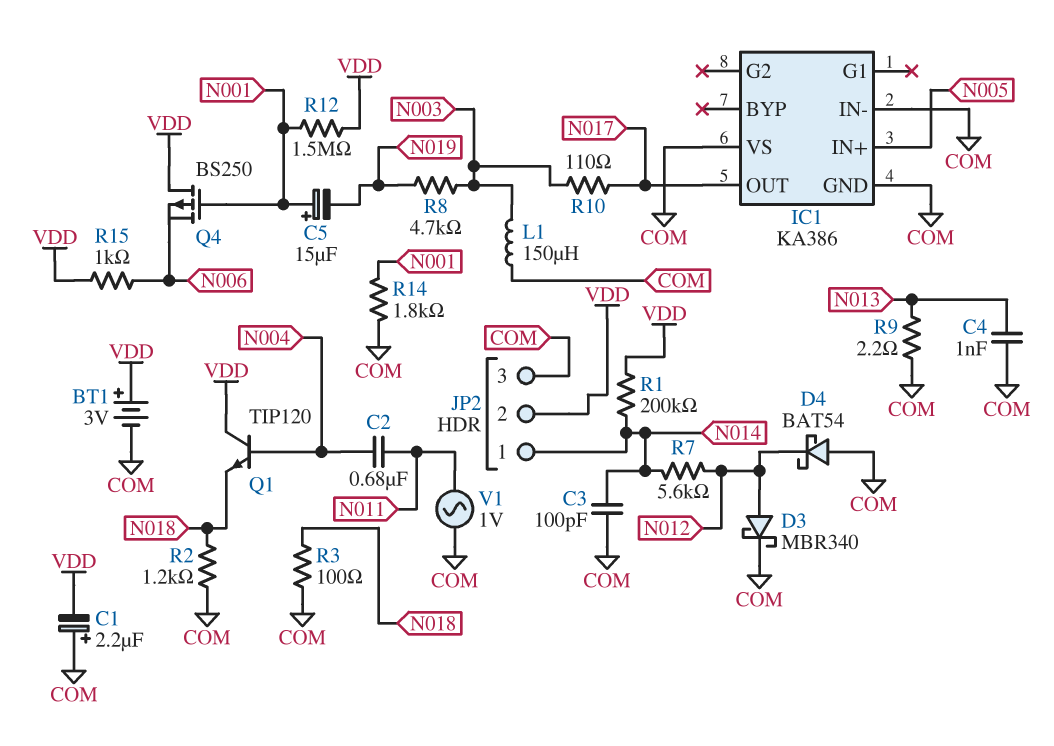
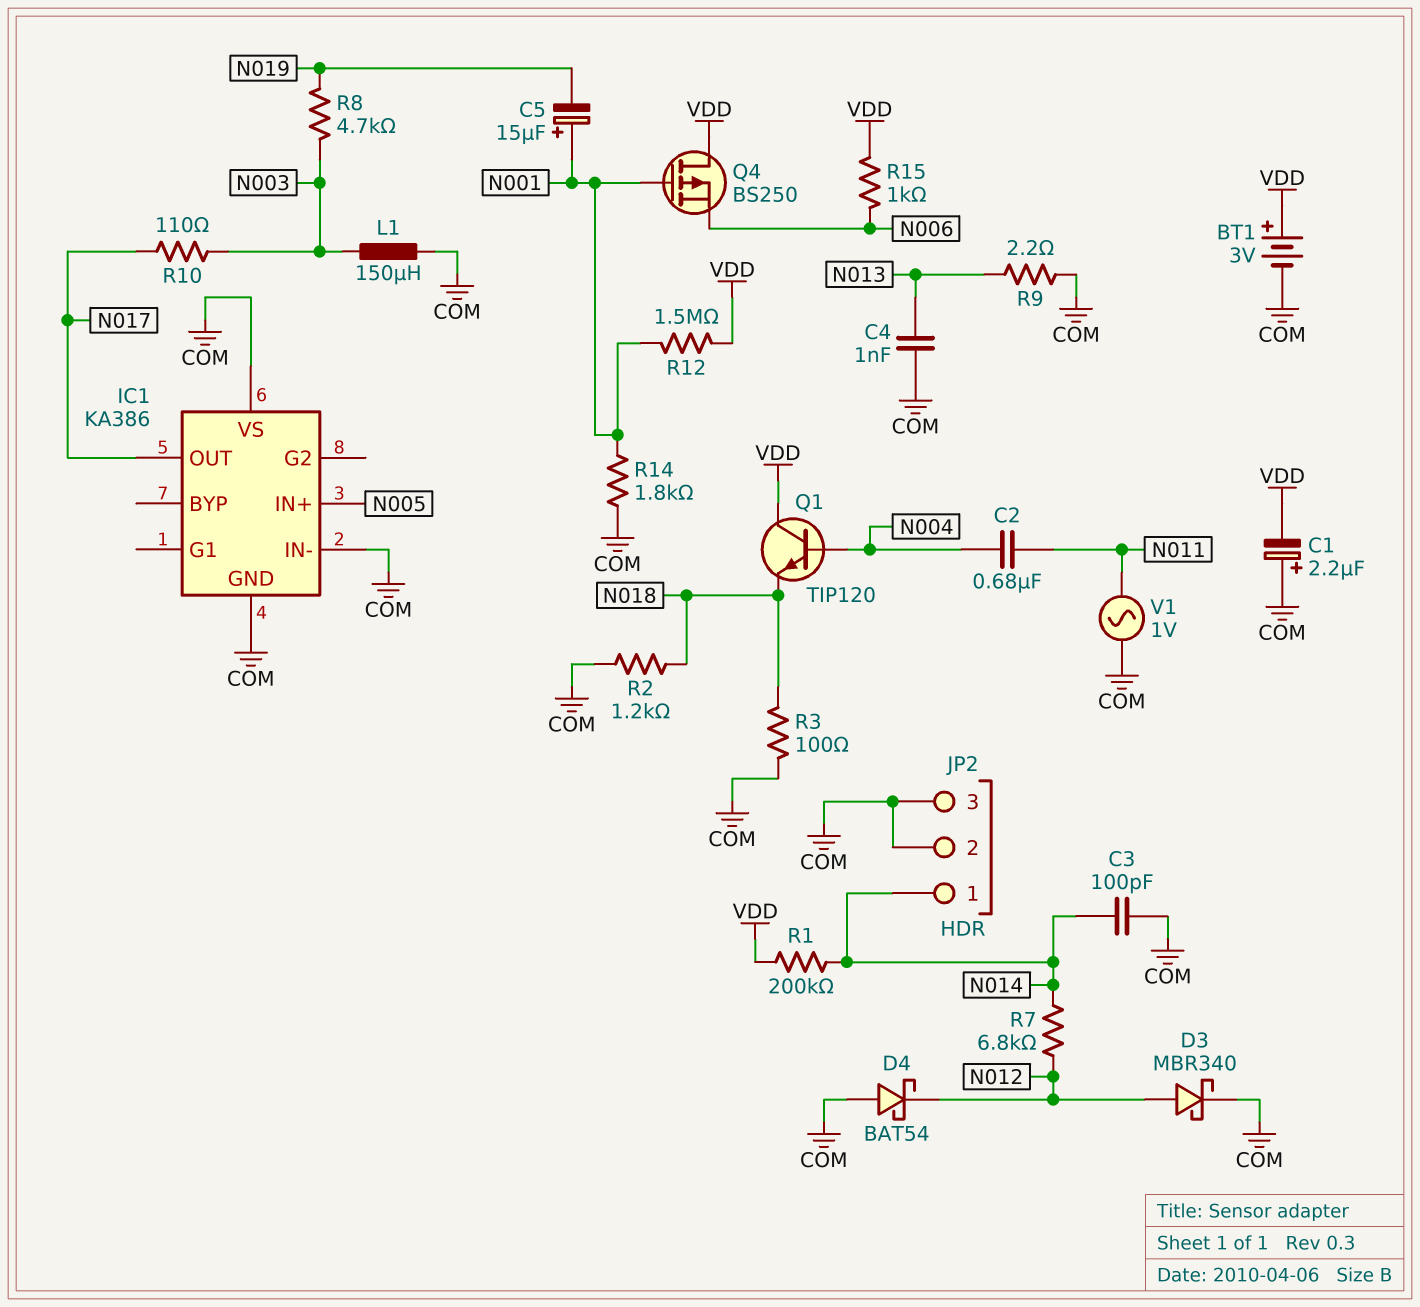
JP2 pin 2: VDD -> COM
R7: 5.6k (N012, N014) -> 6.8k (N012, N014)

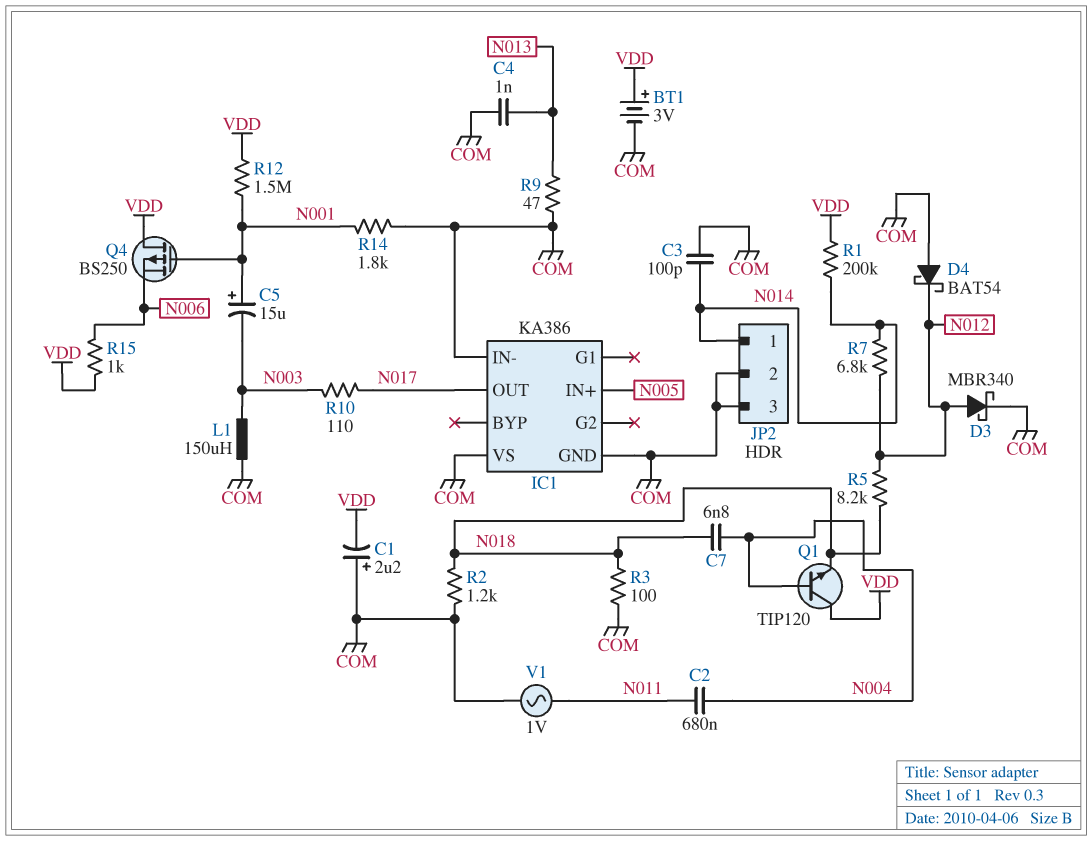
C5: 15uF (plus N001, minus N019) -> 15uF (plus N001, minus N003)
C7: none -> 6.8nF (N004, N018)
R5: none -> 8.2k (N012, N018)
R8: 4.7k (N003, N019) -> none
R9: 2.2 (COM, N013) -> 47 (COM, N013)

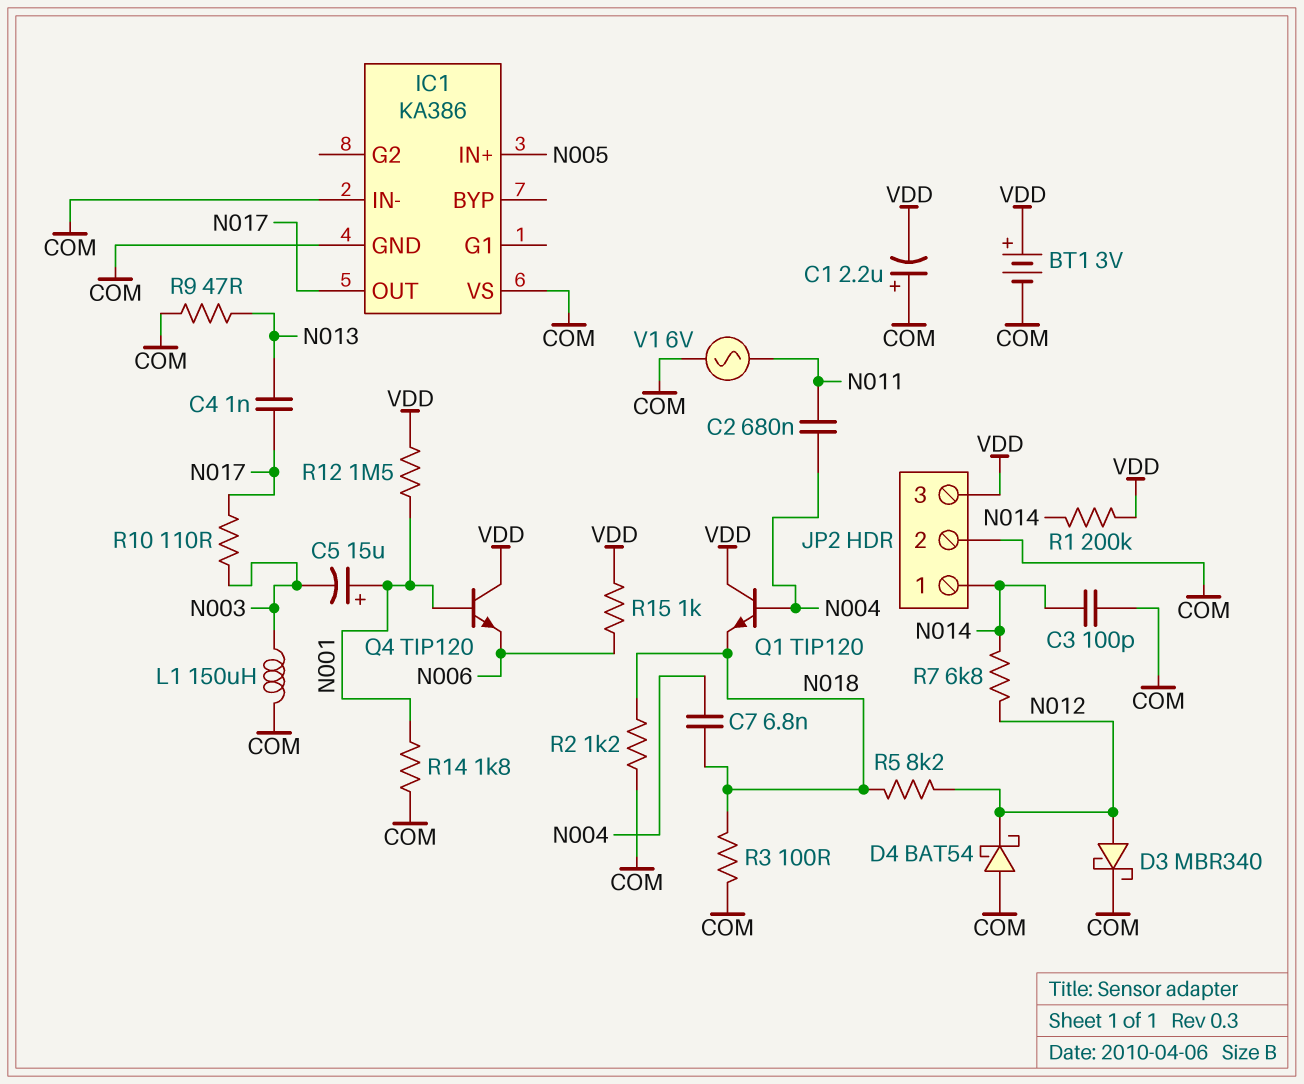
C4: 1nF (COM, N013) -> 1nF (N013, N017)
JP2 pin 3: COM -> VDD
Q4: PMOS BS250 (G N001, D VDD, S N006) -> NPN TIP120 (B N001, C VDD, E N006)
V1: AC 1V (COM, N011) -> AC 6V (COM, N011)

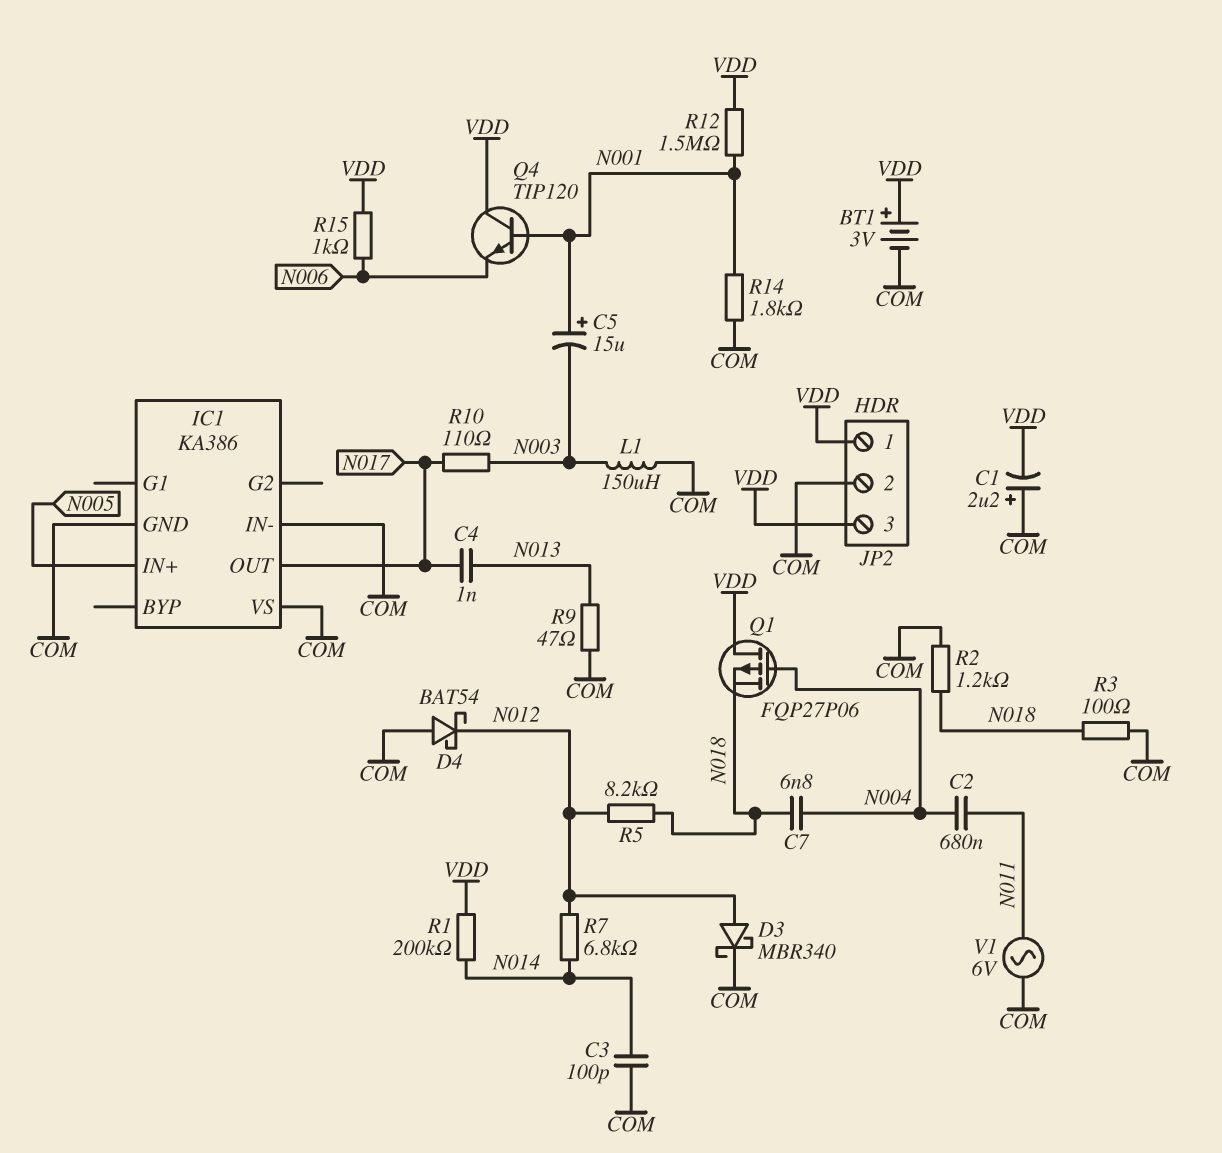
JP2 pin 1: N014 -> VDD
Q1: NPN TIP120 (B N004, C VDD, E N018) -> PMOS FQP27P06 (G N004, D VDD, S N018)

